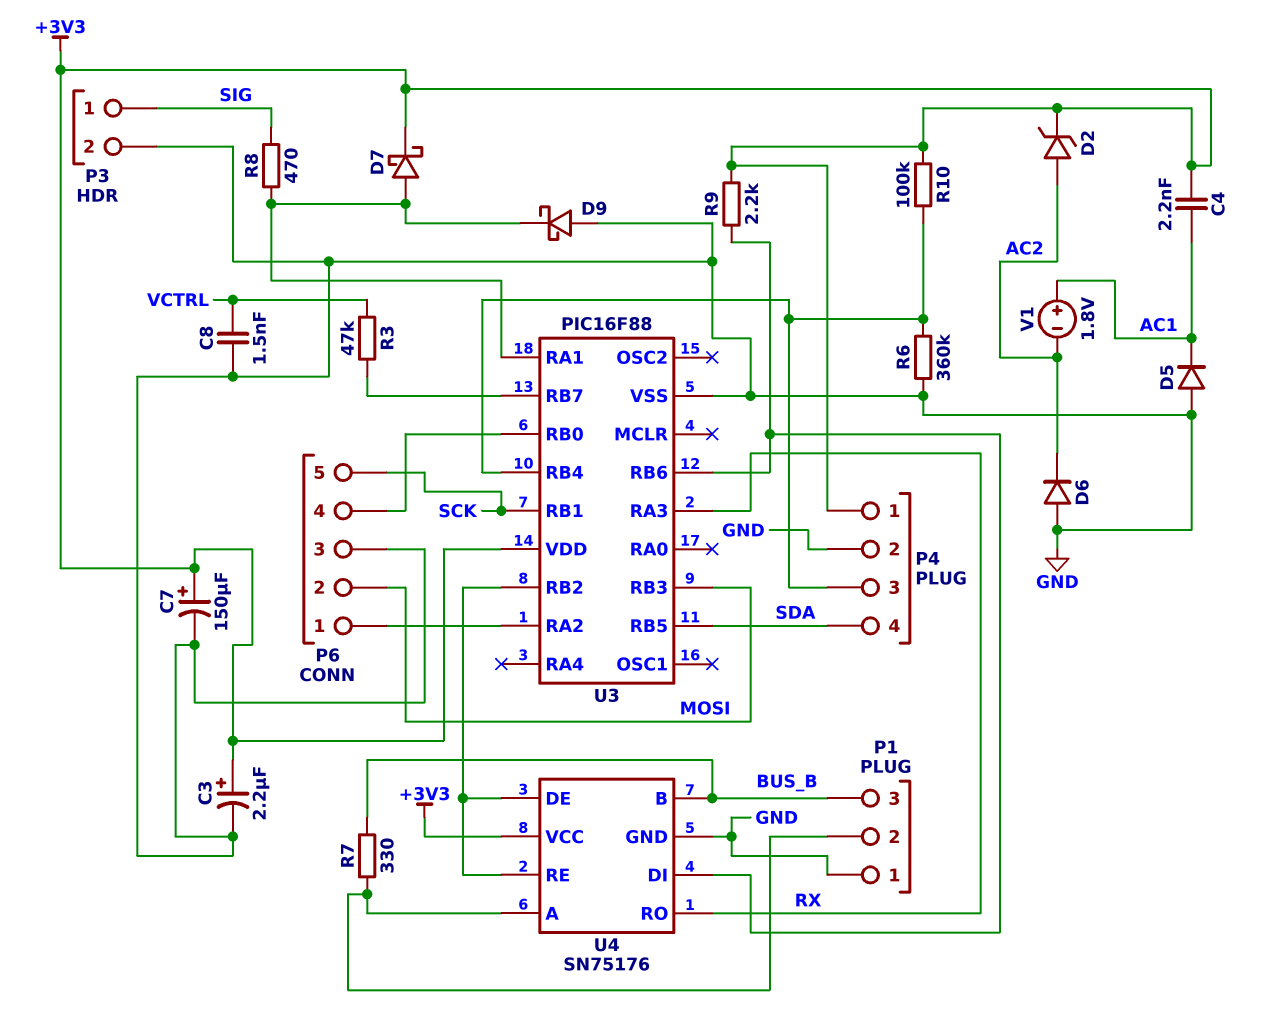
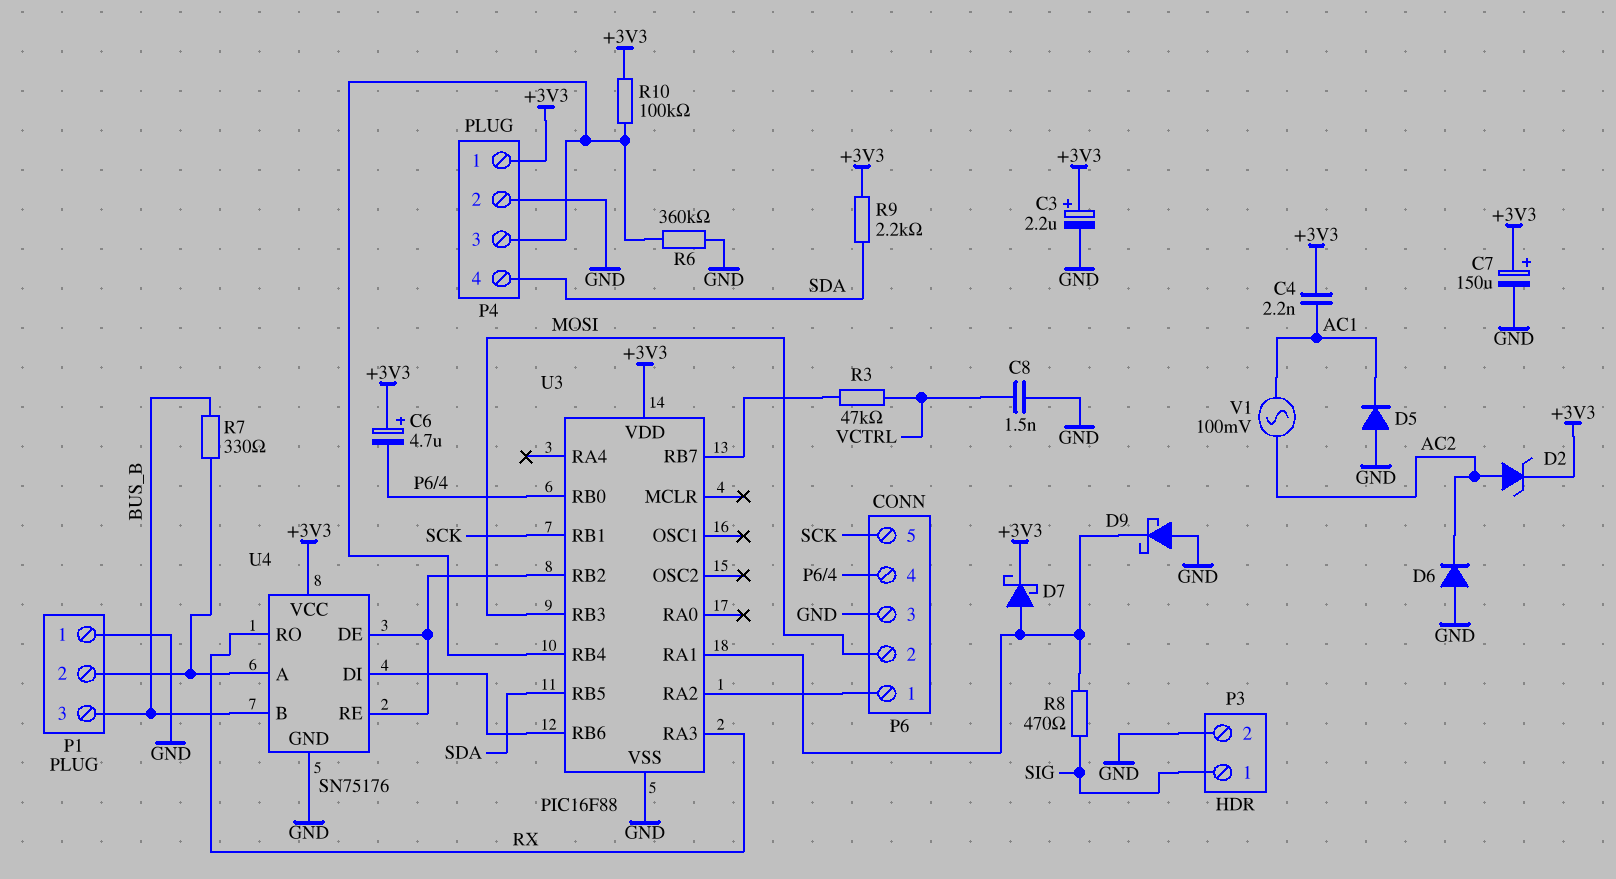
C6: none -> 4.7uF (plus +3V3, minus P6/4)
R9: 2.2k (+3V3, U3/RB6) -> 2.2k (+3V3, SDA)
V1: 1.8V (plus AC1, minus AC2) -> AC 100mV (AC1, AC2)

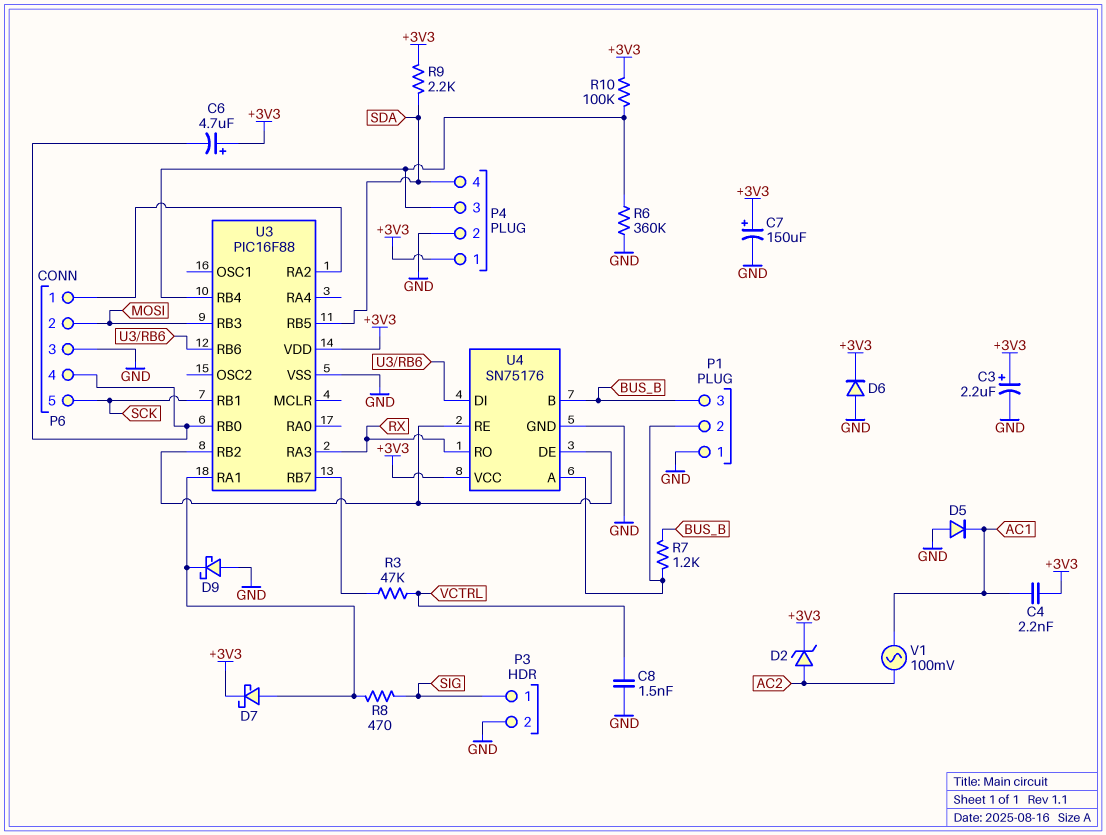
D6: diode (A GND, K AC2) -> diode (A GND, K +3V3)
R7: 330 (BUS_B, P1/2) -> 1.2k (BUS_B, P1/2)

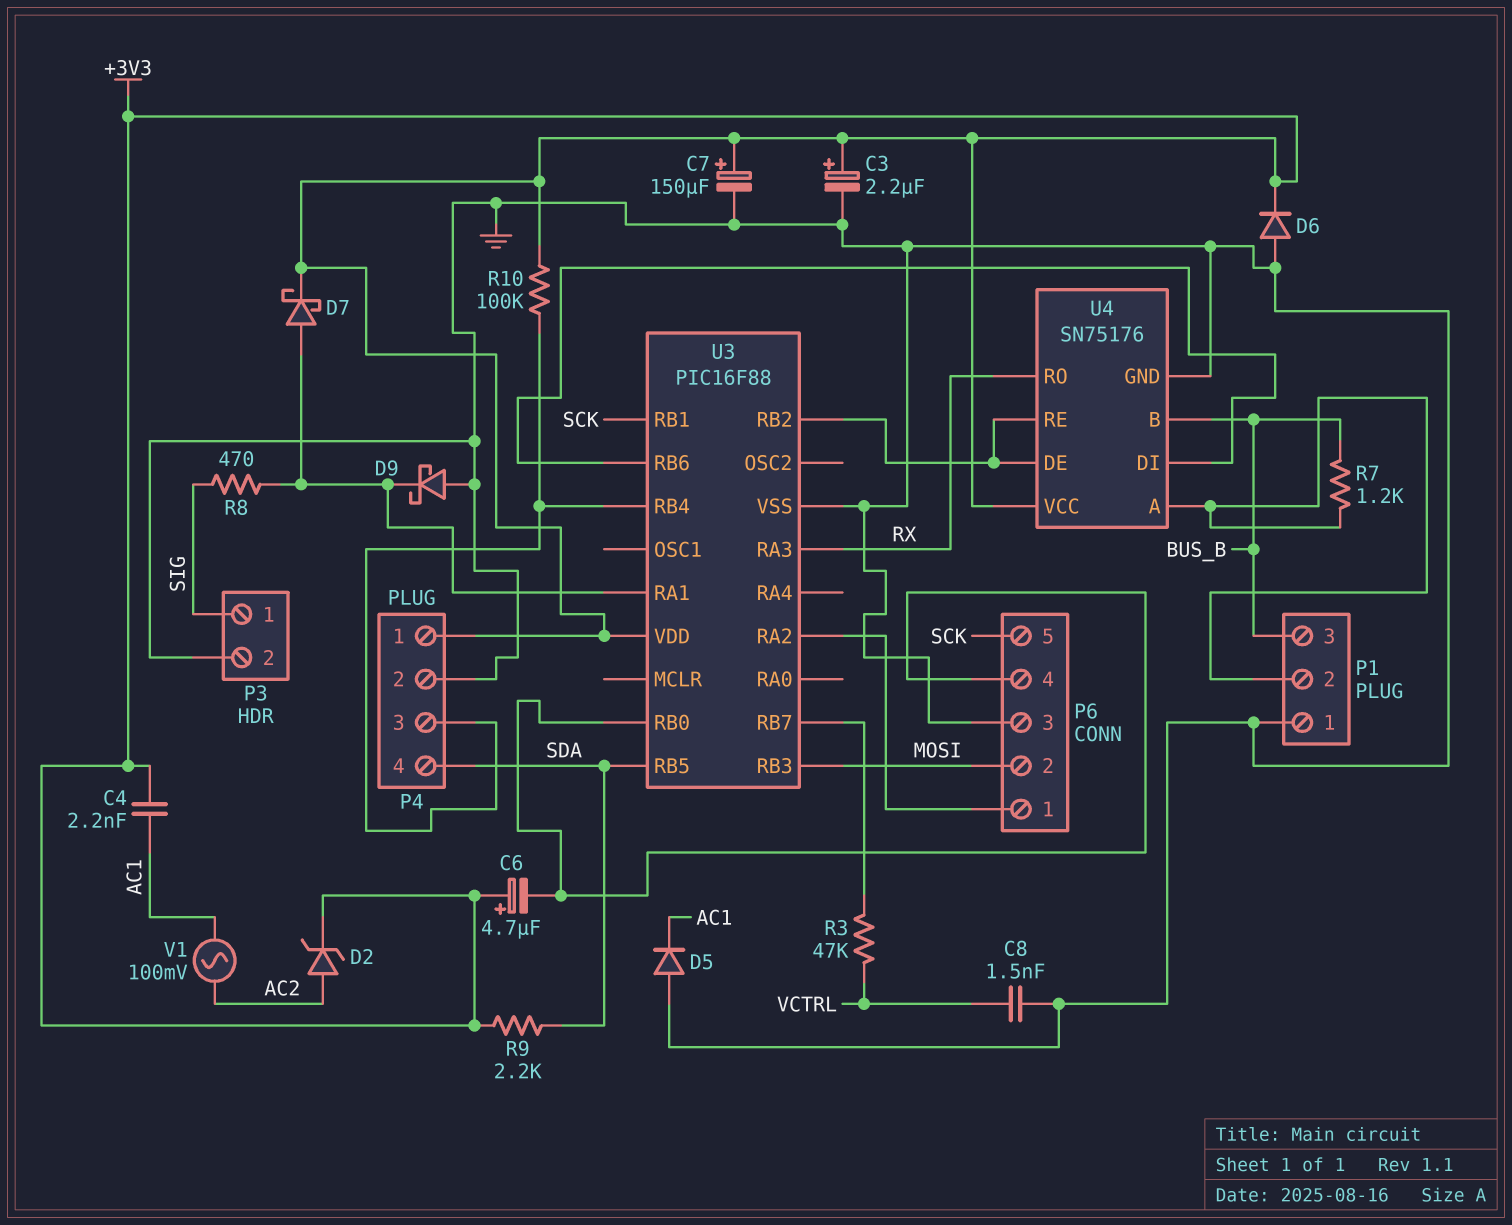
R6: 360k (GND, P4/3) -> none

